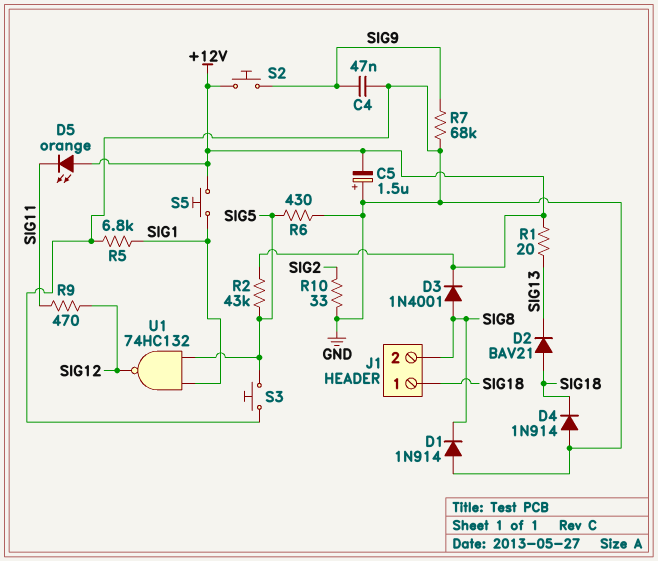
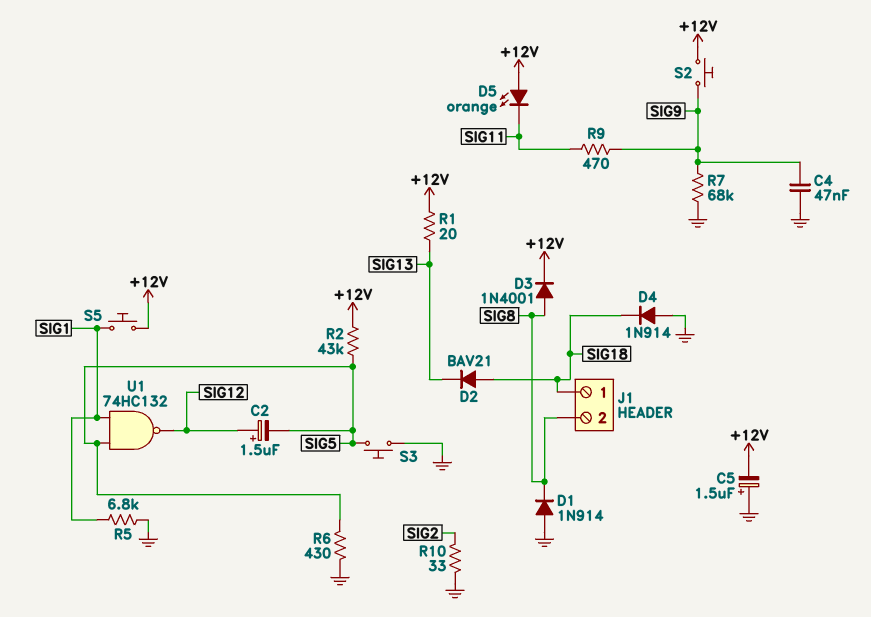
C2: none -> 1.5uF (plus SIG12, minus SIG5)
R9: 470 (SIG11, SIG12) -> 470 (SIG9, SIG11)

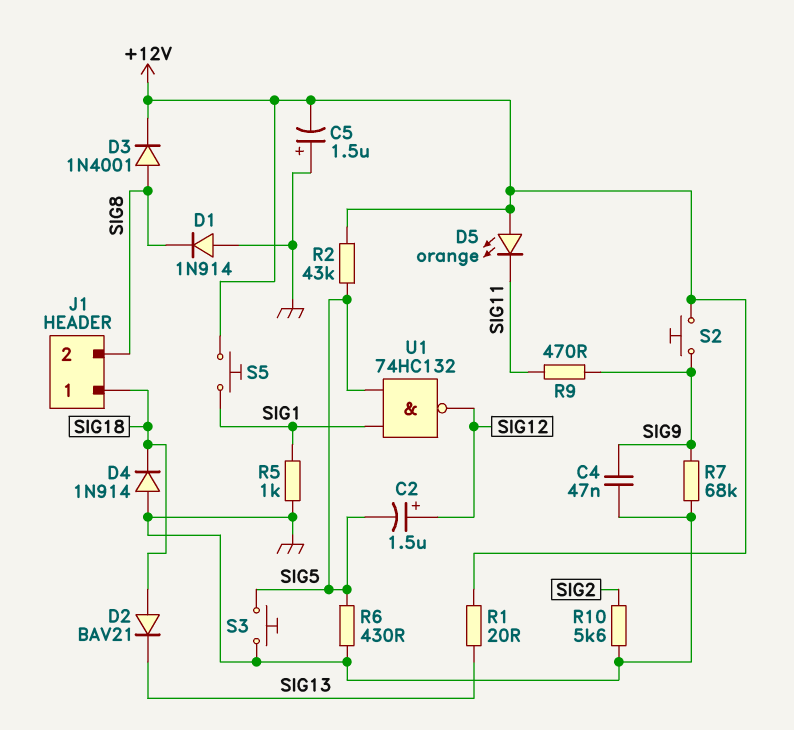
R5: 6.8k (GND, SIG1) -> 1k (GND, SIG1)
R10: 33 (GND, SIG2) -> 5.6k (GND, SIG2)

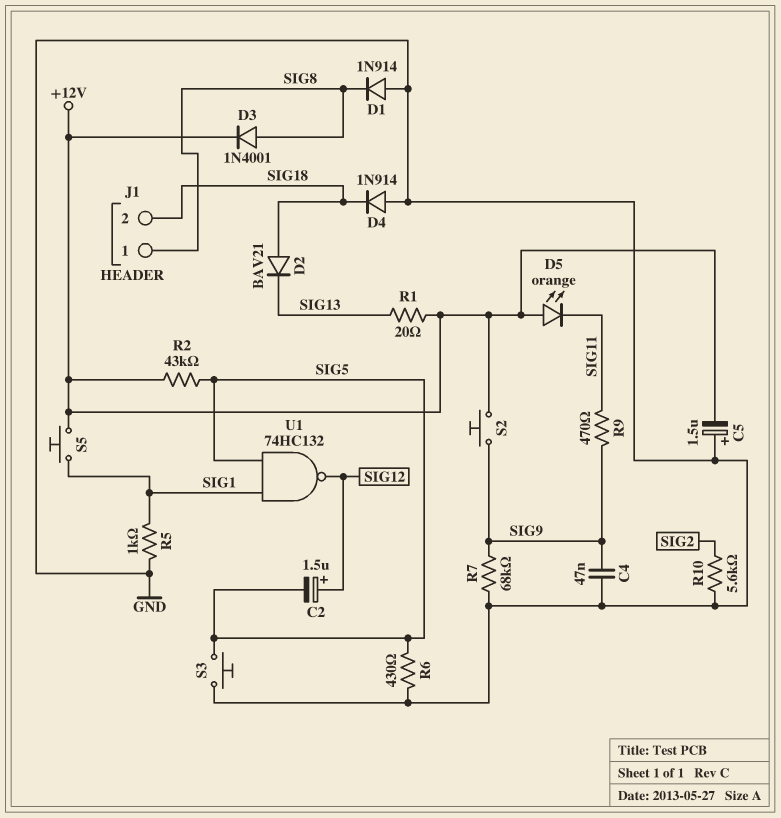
J1 pin 1: SIG18 -> SIG8
J1 pin 2: SIG8 -> SIG18

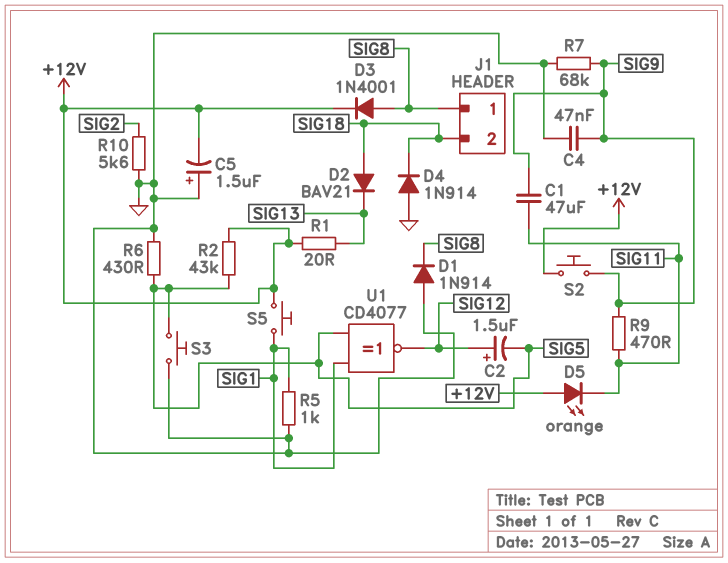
C1: none -> 47uF (SIG9, SIG11)
U1: NAND 74HC132 (in SIG1, in SIG5, out SIG12) -> XNOR CD4077 (in SIG1, in SIG5, out SIG12)

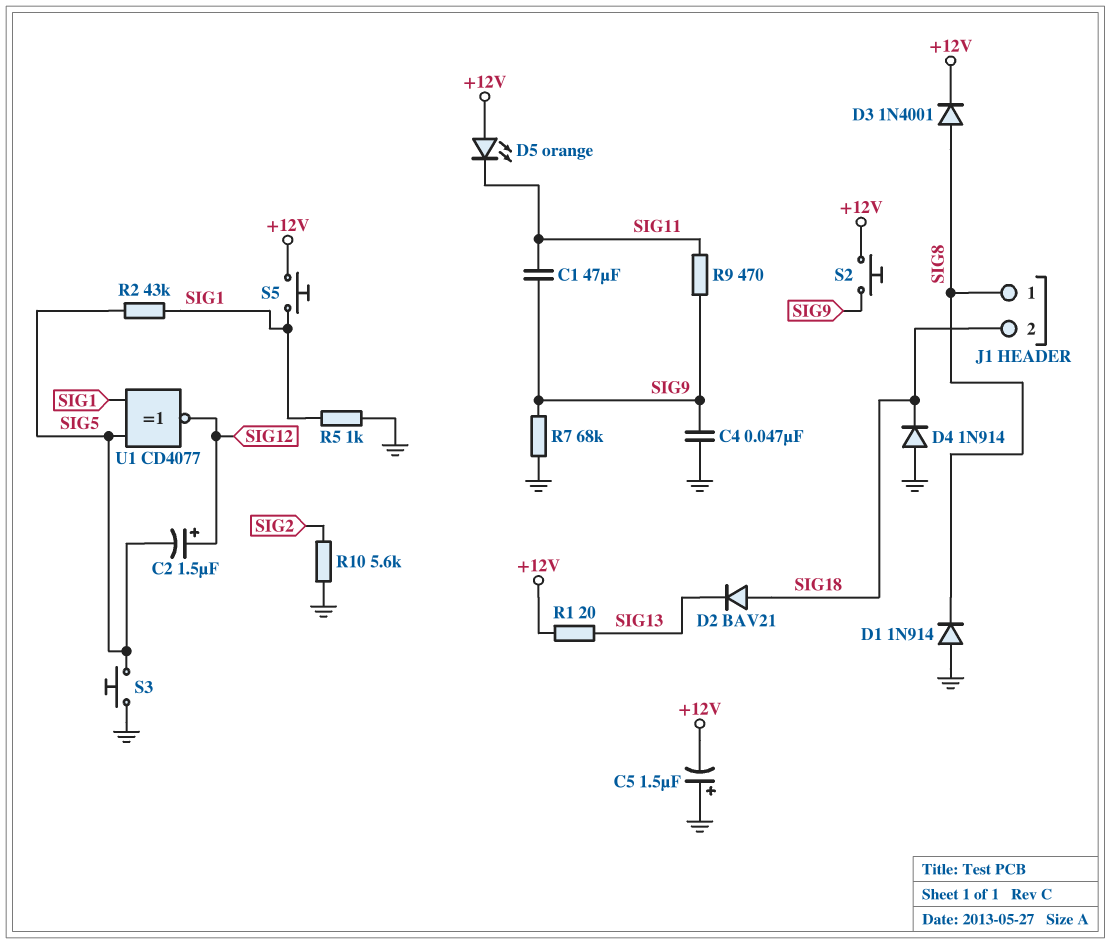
R2: 43k (+12V, SIG5) -> 43k (SIG1, SIG5)
R6: 430 (GND, SIG5) -> none

